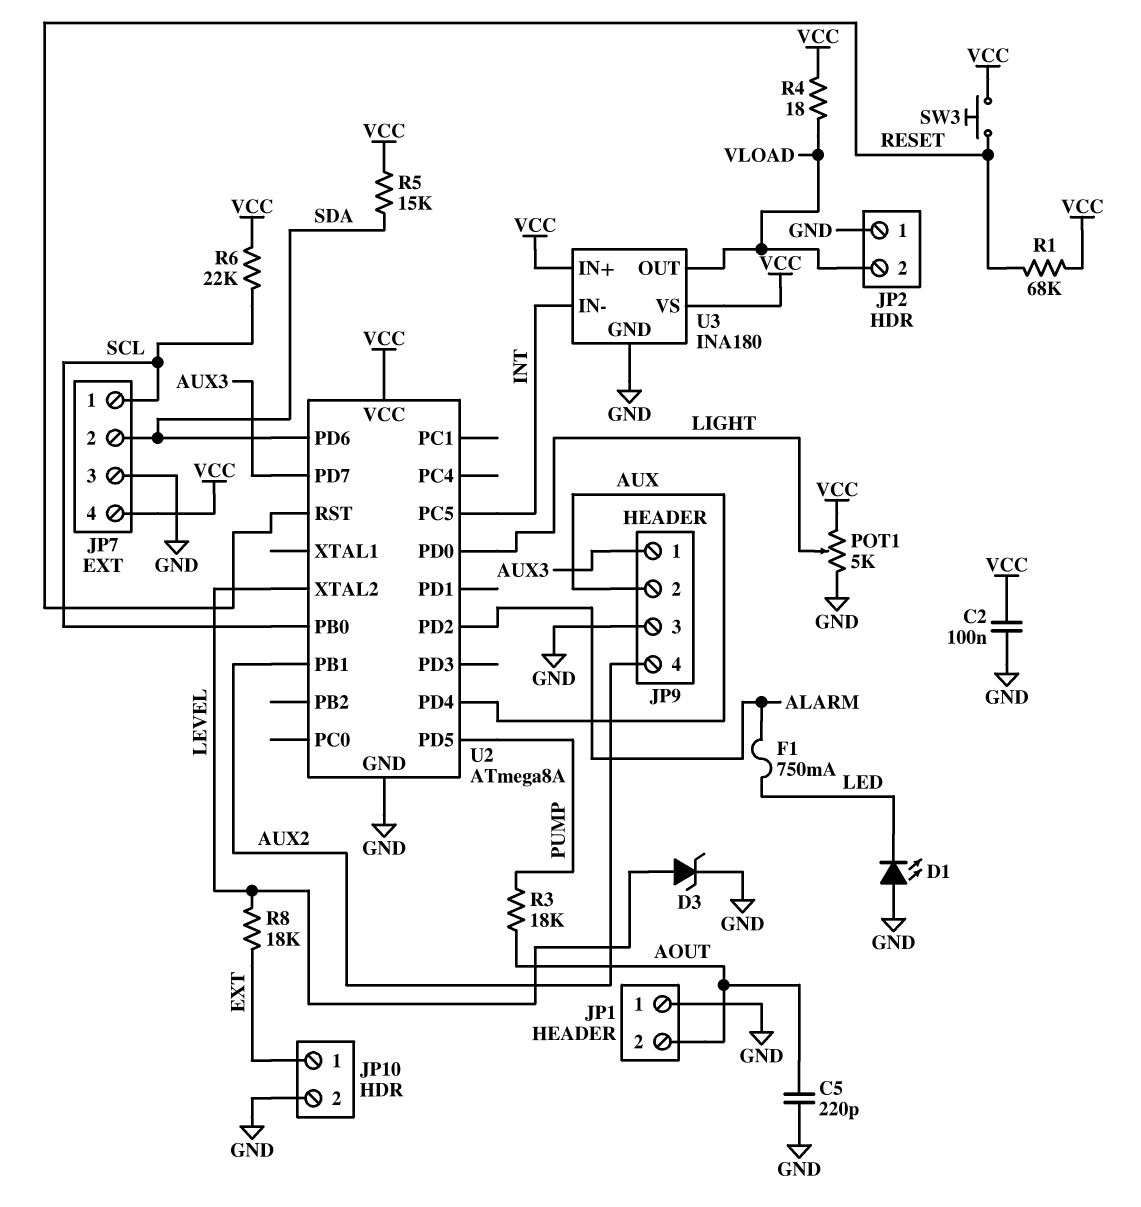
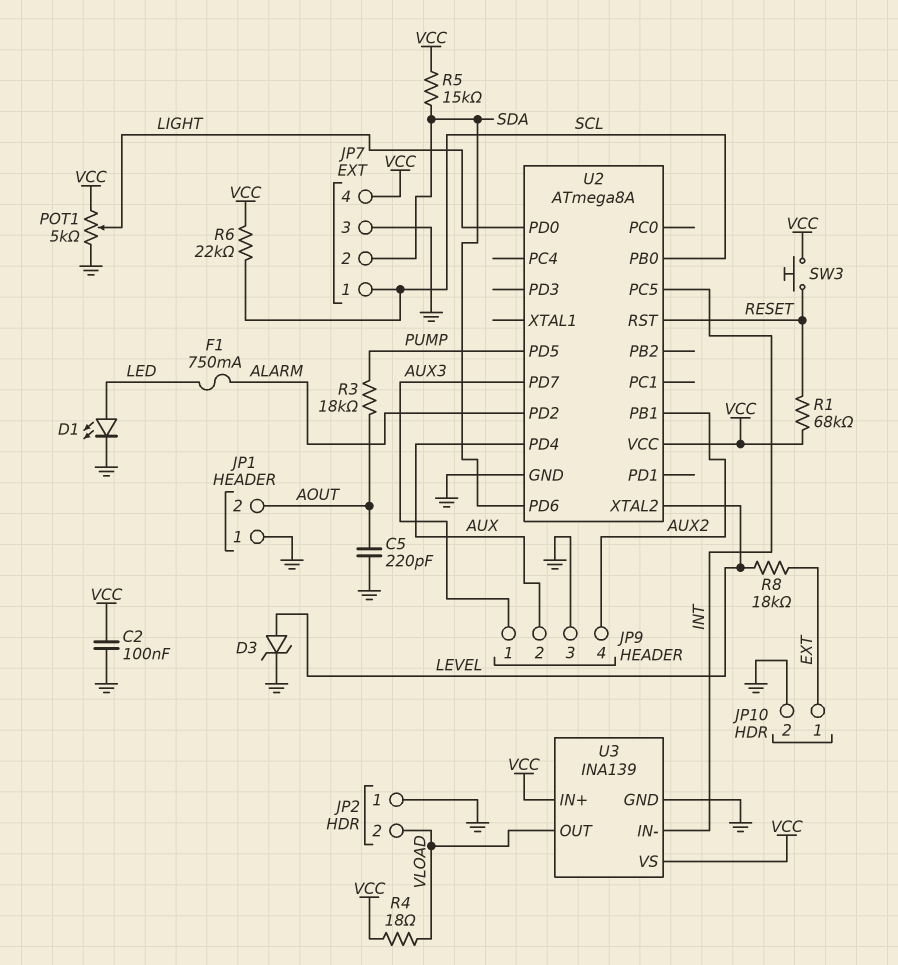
D1: LED (A GND, K LED) -> LED (A LED, K GND)
U3: INA180 -> INA139

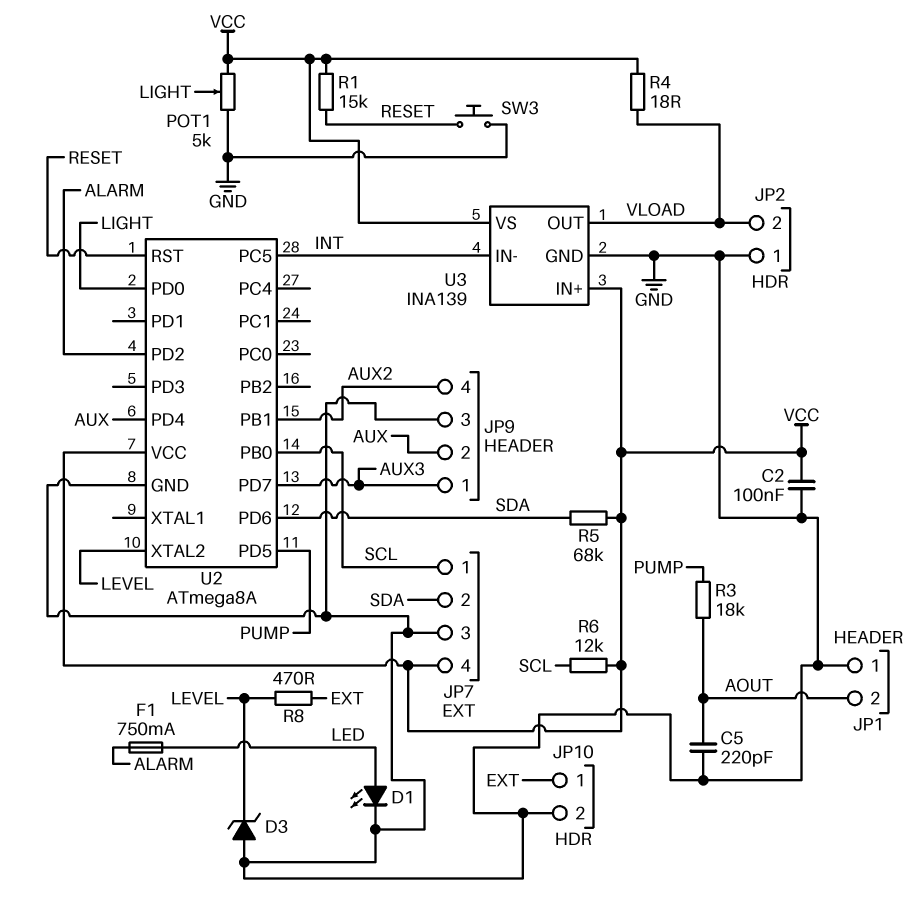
D3: zener (A LEVEL, K GND) -> zener (A GND, K LEVEL)
R1: 68k (RESET, VCC) -> 15k (RESET, VCC)
R5: 15k (SDA, VCC) -> 68k (SDA, VCC)
R6: 22k (SCL, VCC) -> 12k (SCL, VCC)
R8: 18k (EXT, LEVEL) -> 470 (EXT, LEVEL)
SW3: button (RESET, VCC) -> button (GND, RESET)

